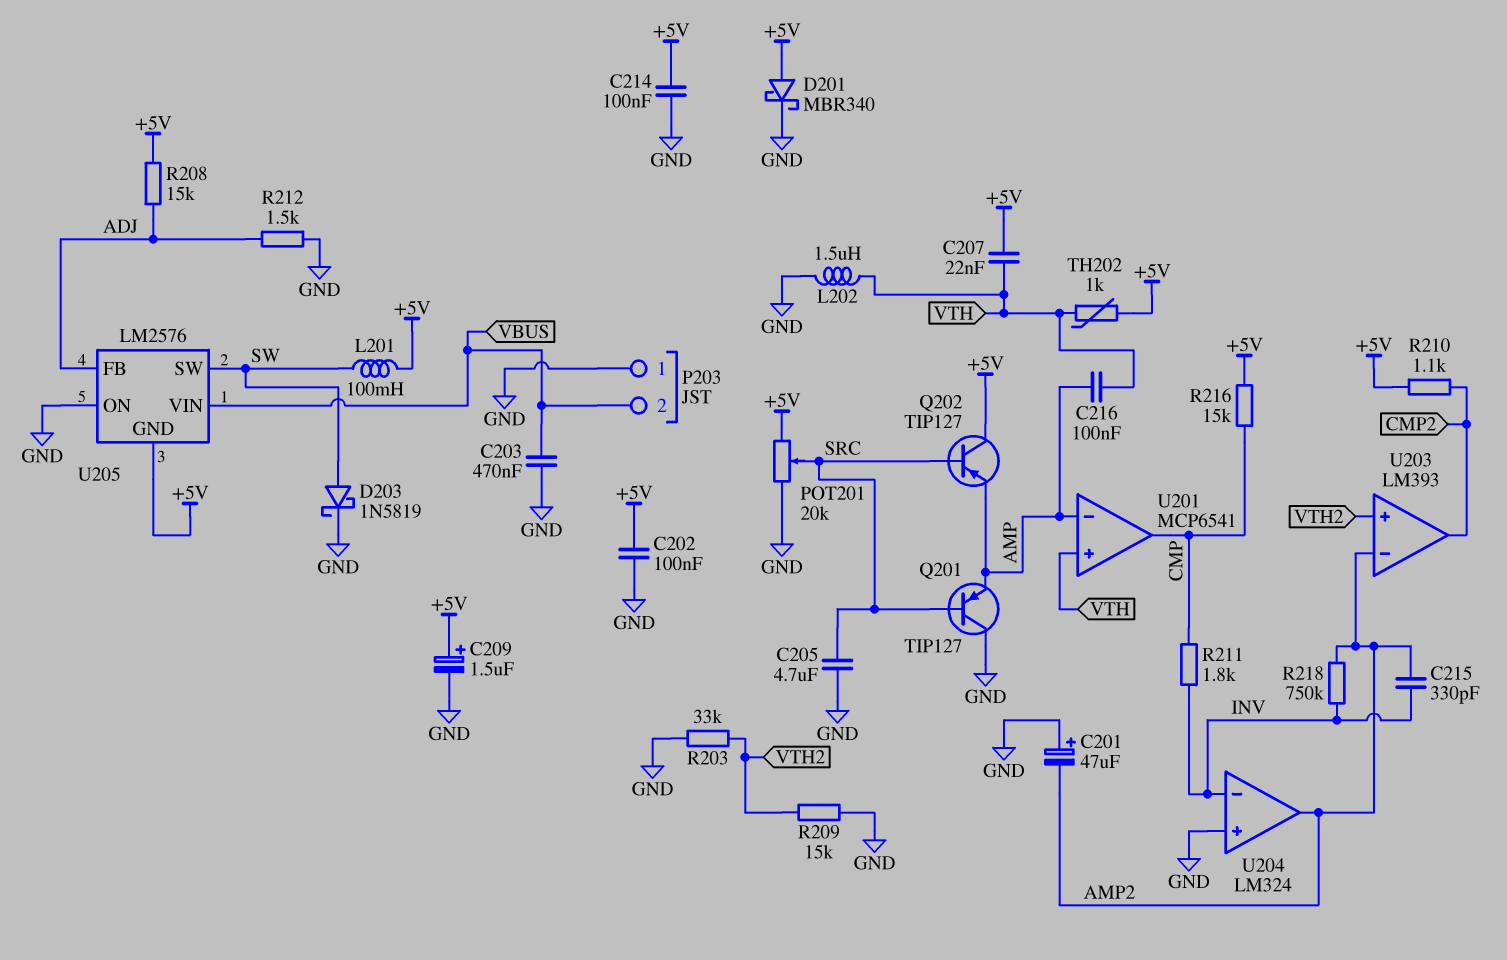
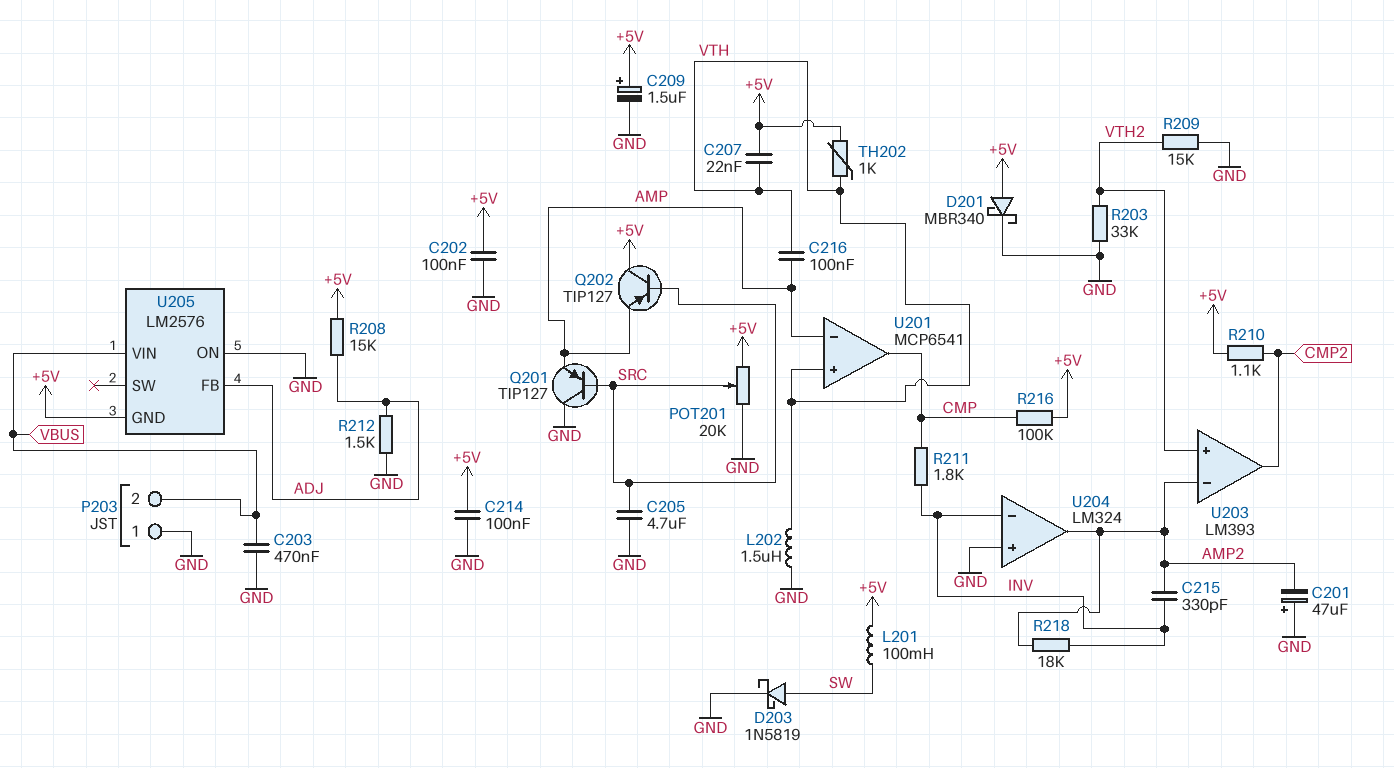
R216: 15k (+5V, CMP) -> 100k (+5V, CMP)
R218: 750k (AMP2, INV) -> 18k (AMP2, INV)
U205 pin SW: SW -> none

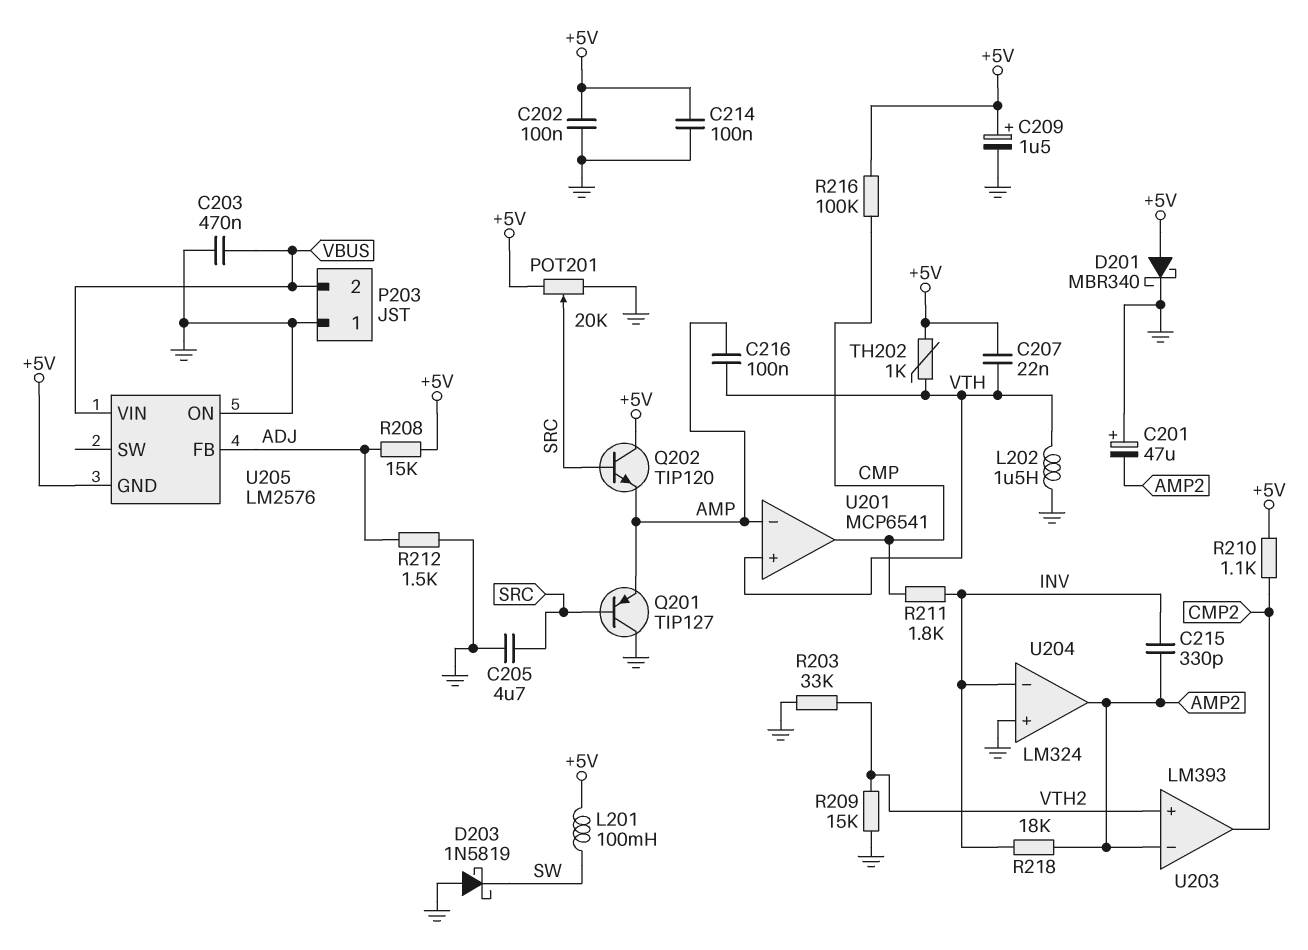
D203: schottky 1N5819 (A SW, K GND) -> schottky 1N5819 (A GND, K SW)
Q202: PNP TIP127 (B SRC, C +5V, E AMP) -> NPN TIP120 (B SRC, C +5V, E AMP)

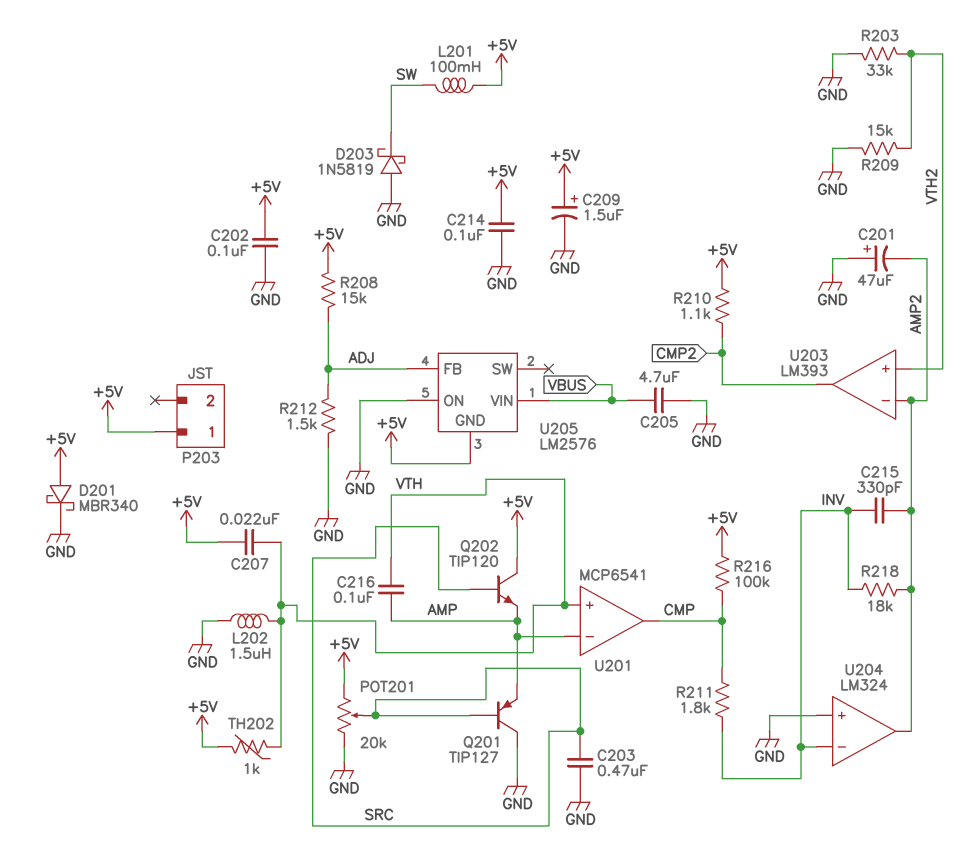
C203: 470nF (GND, VBUS) -> 470nF (GND, SRC)
C205: 4.7uF (GND, SRC) -> 4.7uF (GND, VBUS)
P203 pin 1: GND -> +5V
P203 pin 2: VBUS -> none

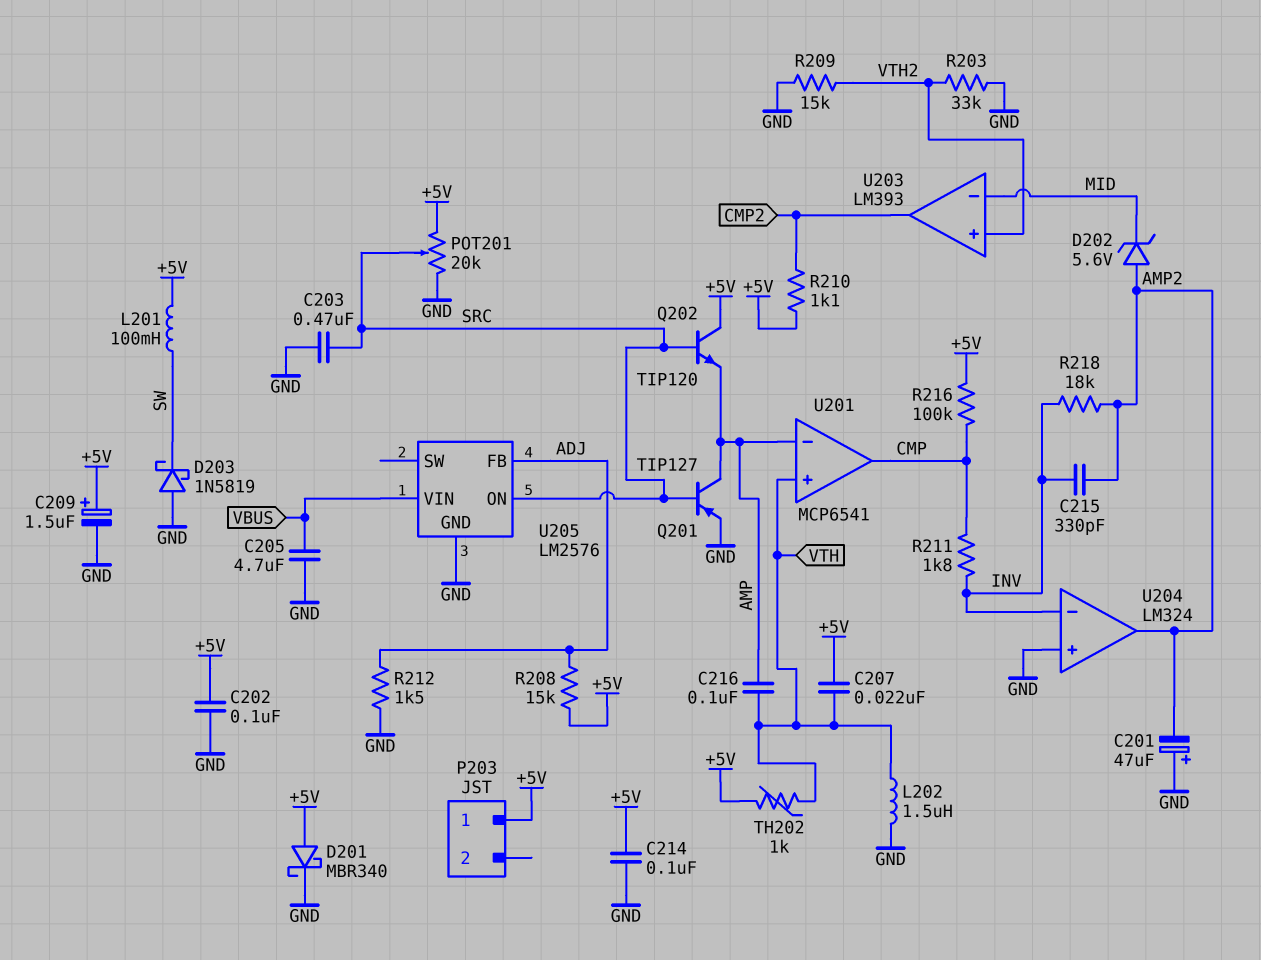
D202: none -> zener 5.6V (A AMP2, K MID)
Q201: PNP TIP127 (B SRC, C GND, E AMP) -> PNP TIP127 (B SRC, C AMP, E GND)
U203 pin in-: AMP2 -> MID
U205 pin GND: +5V -> GND
U205 pin ON: GND -> SRC

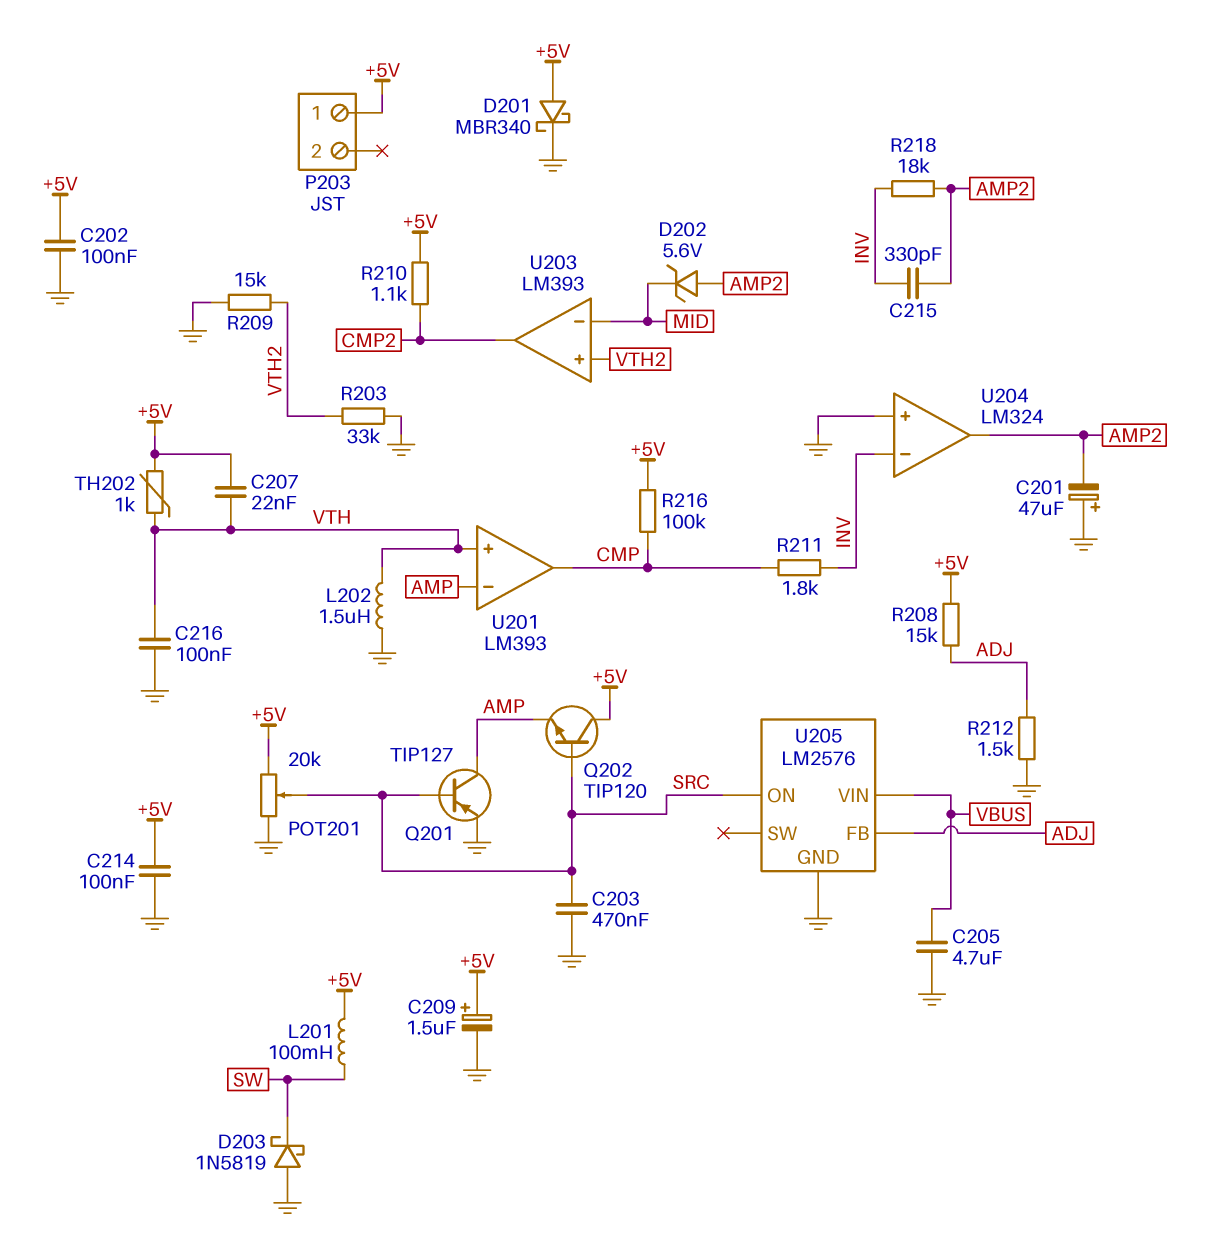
C216: 100nF (AMP, VTH) -> 100nF (GND, VTH)
U201: MCP6541 -> LM393

